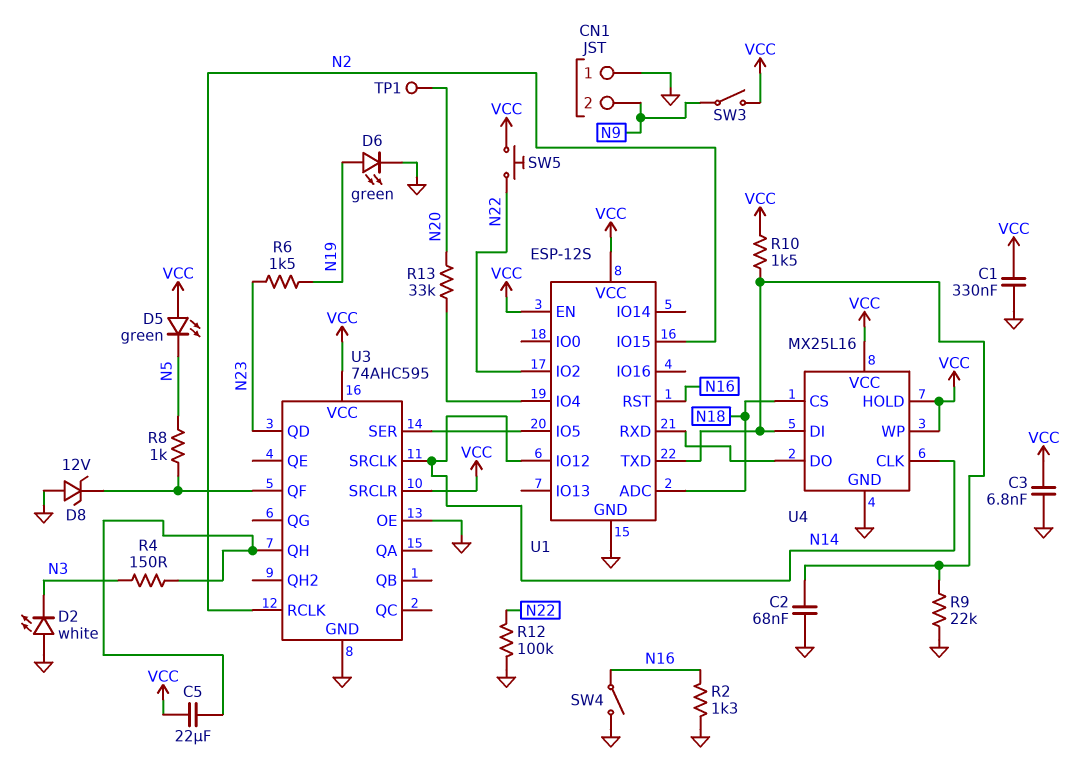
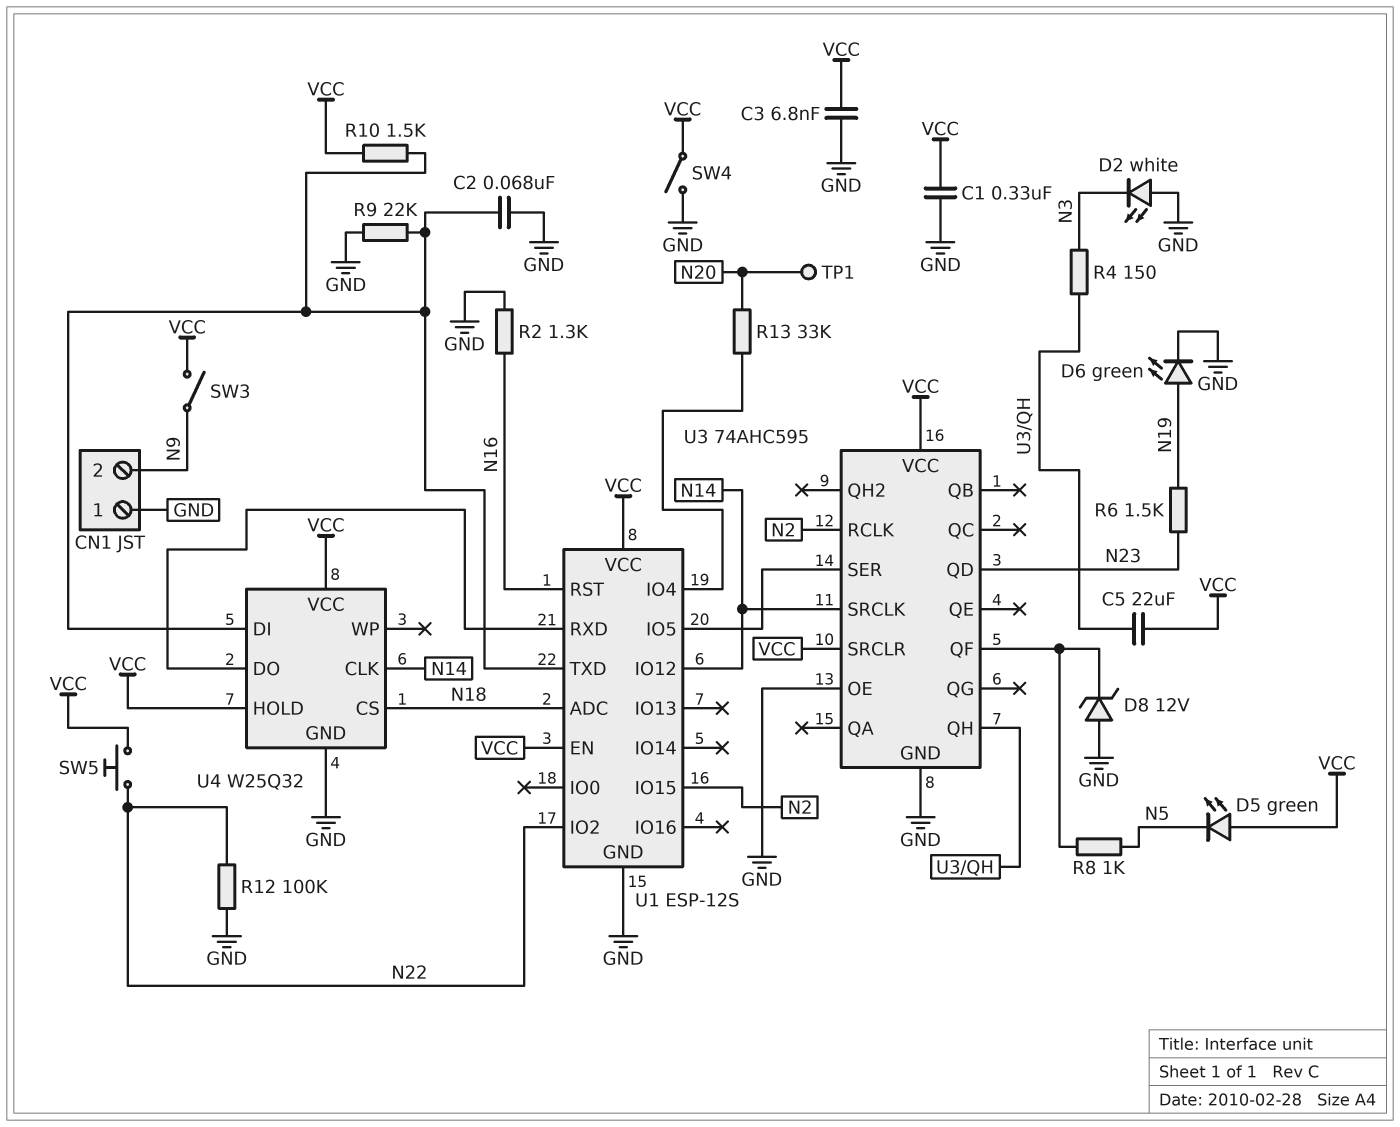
SW4: switch (GND, N16) -> switch (GND, VCC)
U4: MX25L16 -> W25Q32
U4 pin WP: VCC -> none

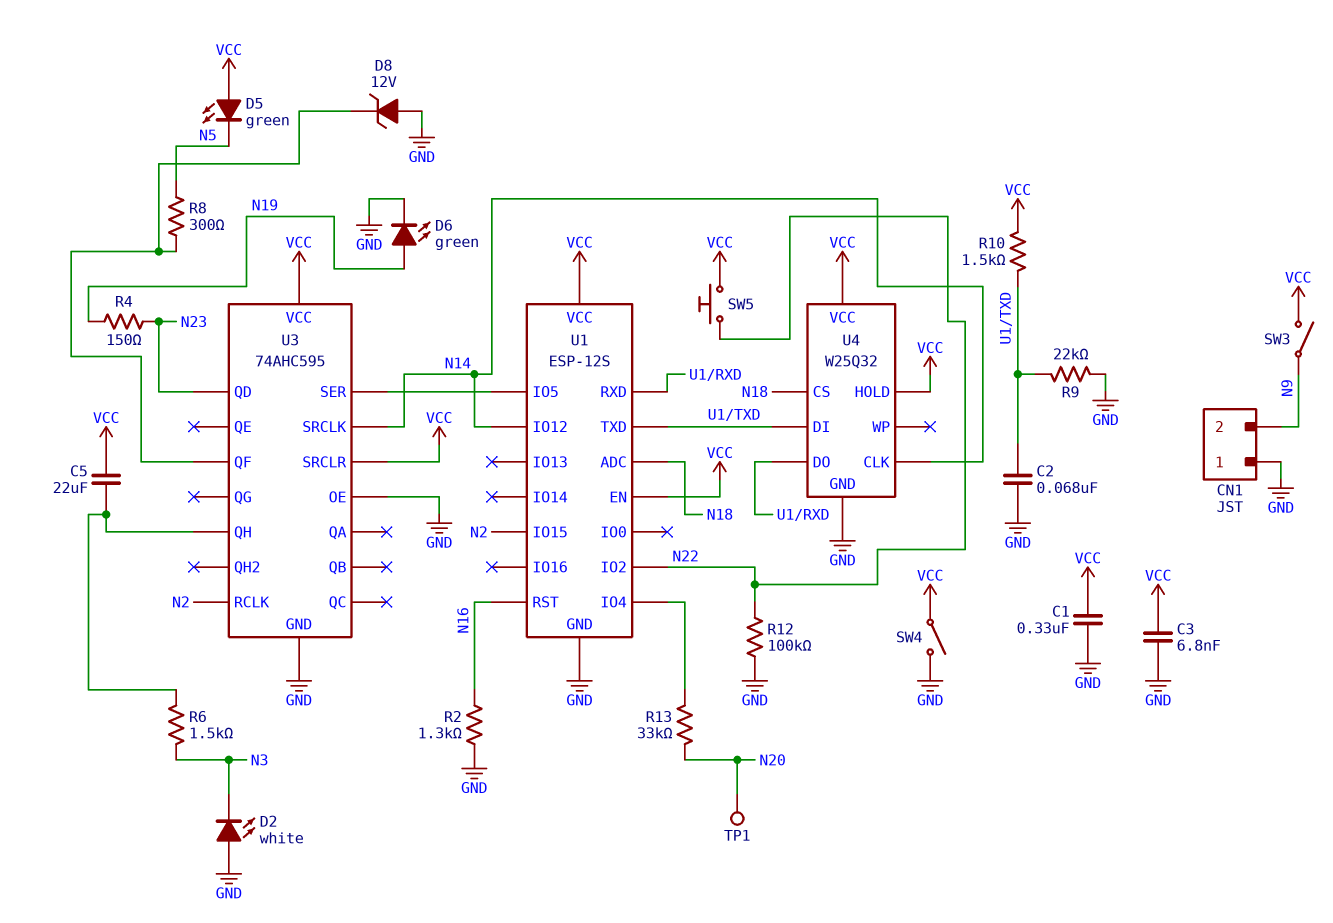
R4: 150 (N3, U3/QH) -> 150 (N19, N23)
R6: 1.5k (N19, N23) -> 1.5k (N3, U3/QH)
R8: 1k (N5, U3/QF) -> 300 (N5, U3/QF)

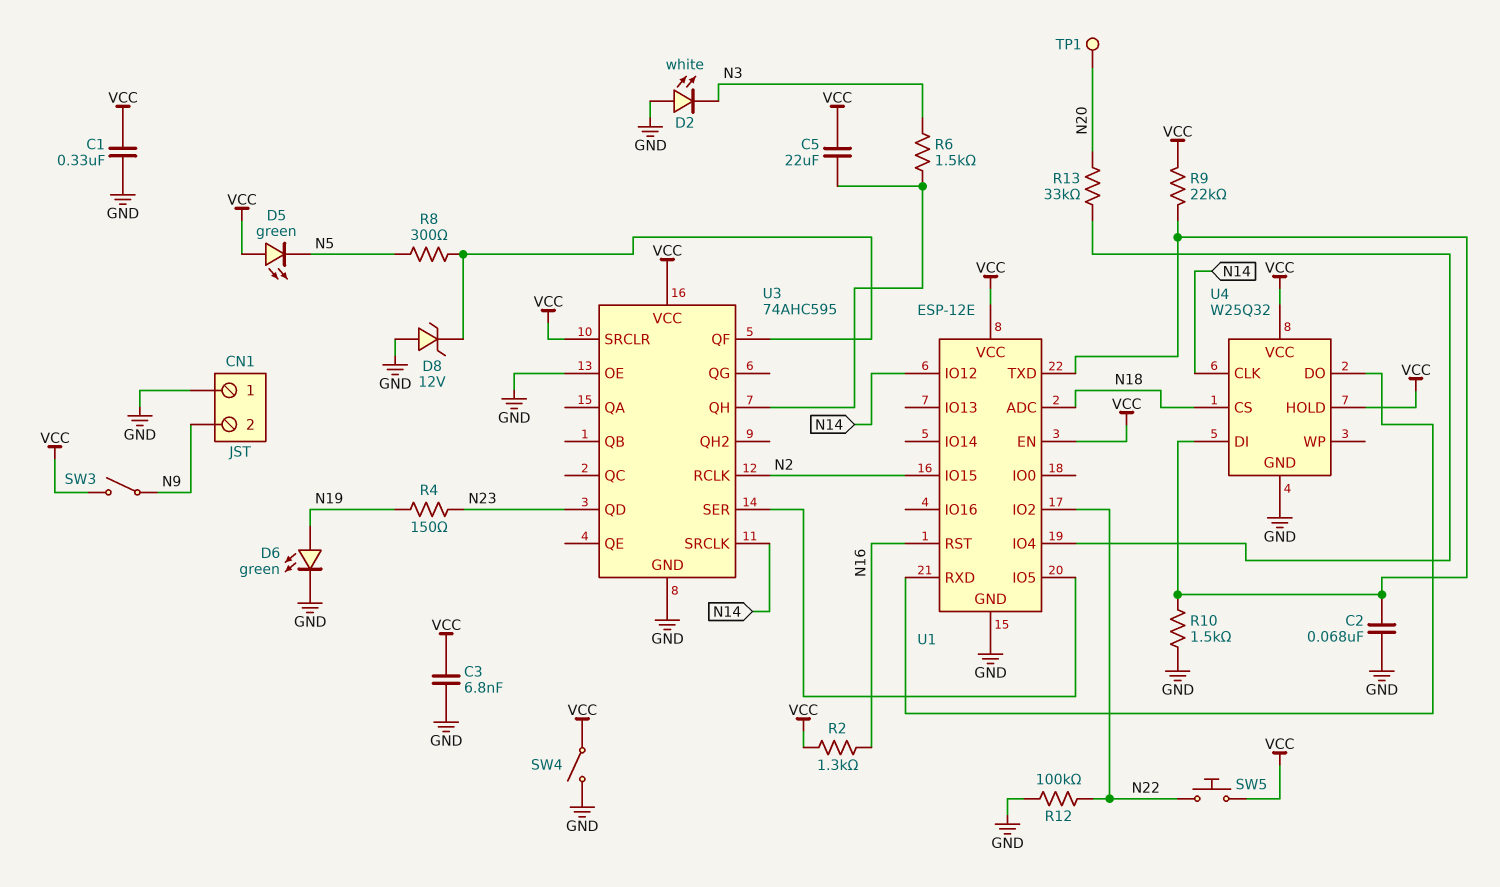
R2: 1.3k (GND, N16) -> 1.3k (N16, VCC)
R9: 22k (GND, U1/TXD) -> 22k (U1/TXD, VCC)
R10: 1.5k (U1/TXD, VCC) -> 1.5k (GND, U1/TXD)
U1: ESP-12S -> ESP-12E

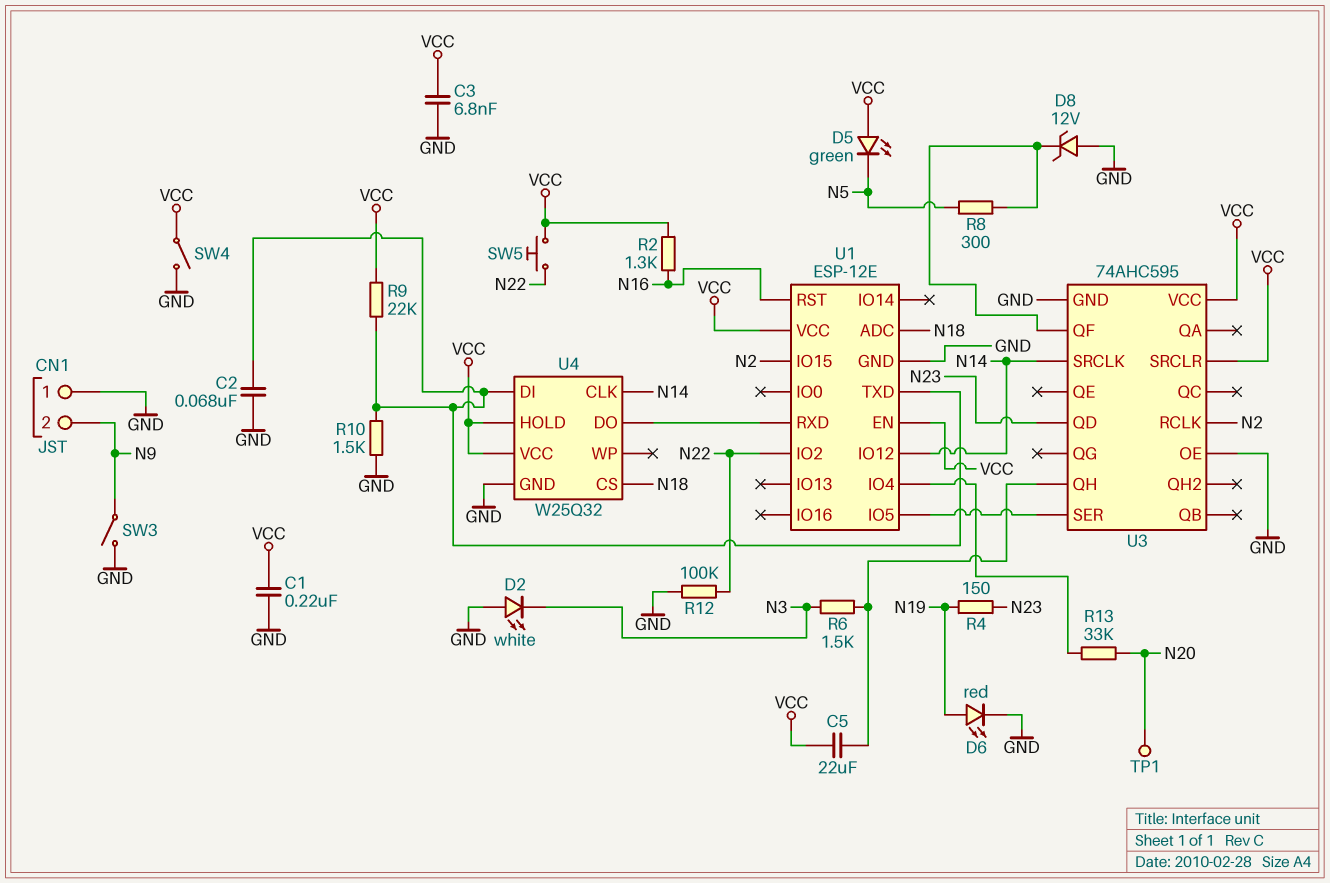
C1: 330nF (GND, VCC) -> 220nF (GND, VCC)
D6: LED green (A N19, K GND) -> LED red (A N19, K GND)
SW3: switch (N9, VCC) -> switch (GND, N9)

